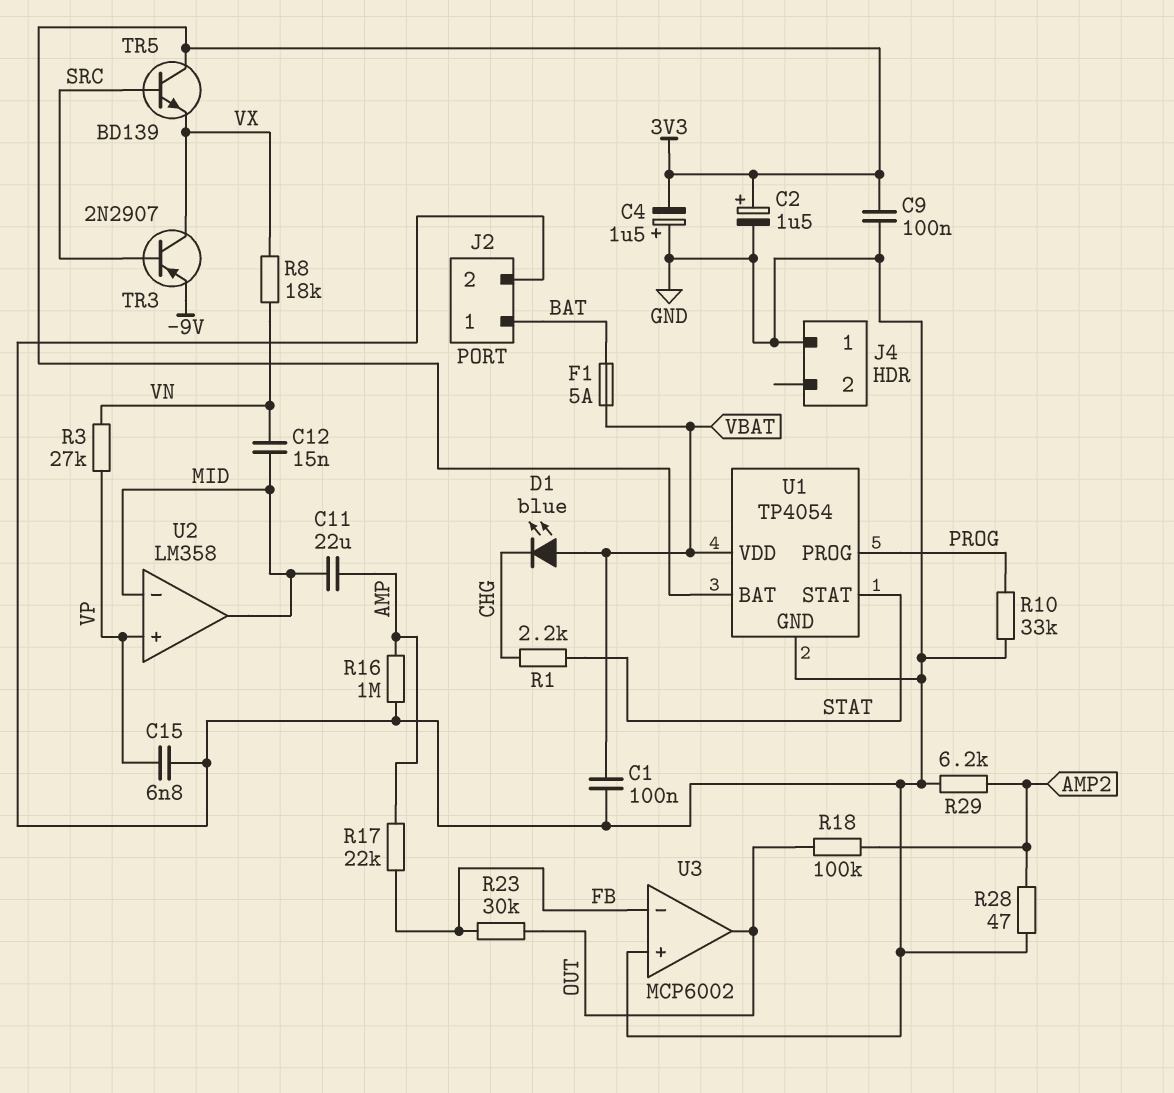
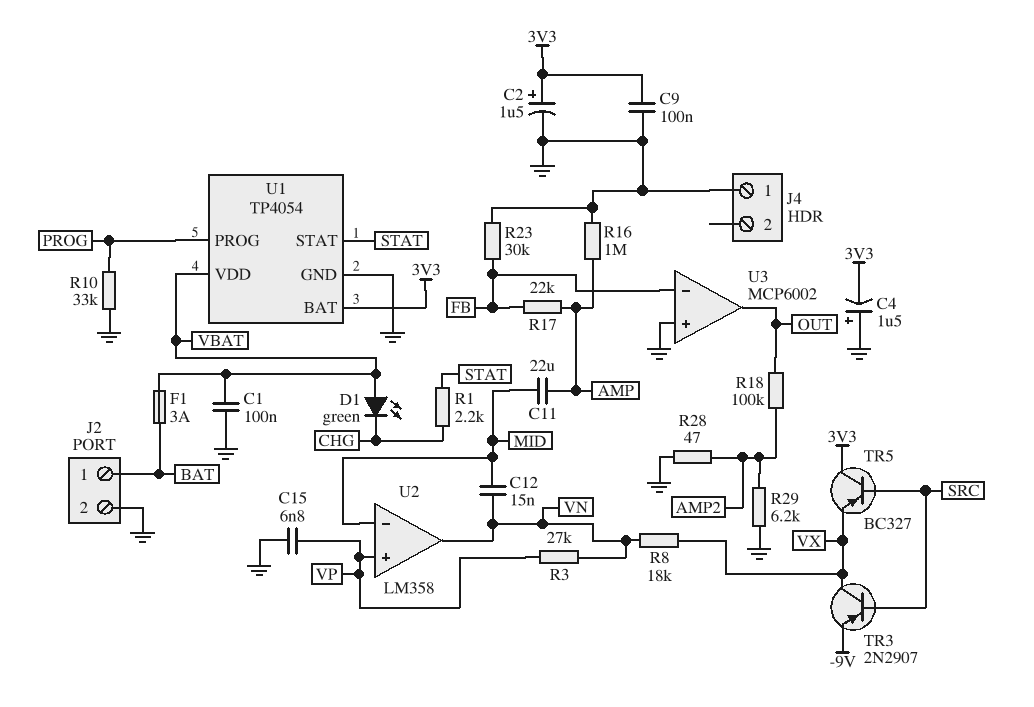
D1: LED blue (A VBAT, K CHG) -> LED green (A VBAT, K CHG)
F1: 5A (BAT, VBAT) -> 3A (BAT, VBAT)
R23: 30k (FB, OUT) -> 30k (FB, GND)
TR5: NPN BD139 (B SRC, C 3V3, E VX) -> PNP BC327 (B SRC, C 3V3, E VX)
U2 pin out: MID -> VN

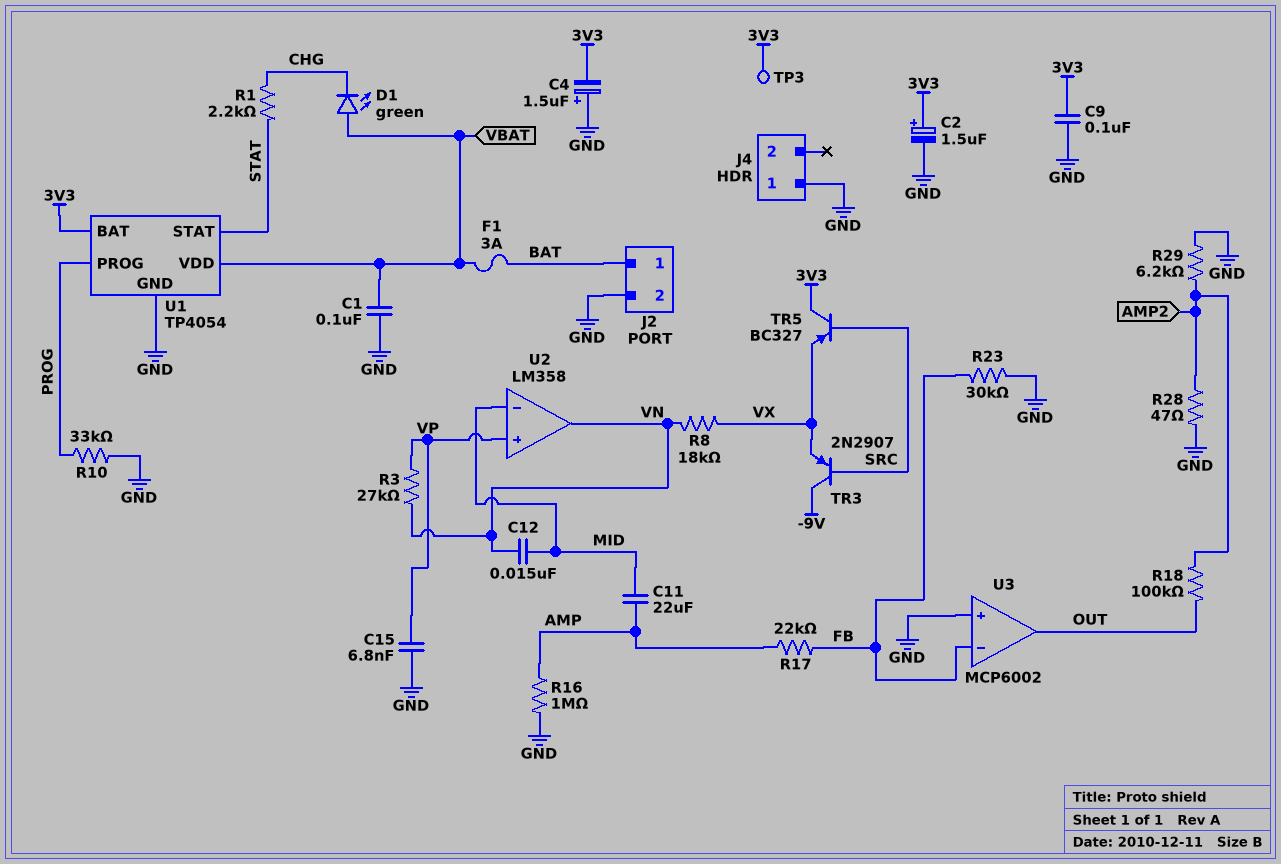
TP3: none -> test point (3V3)
TR3: PNP 2N2907 (B SRC, C VX, E -9V) -> PNP 2N2907 (B SRC, C -9V, E VX)

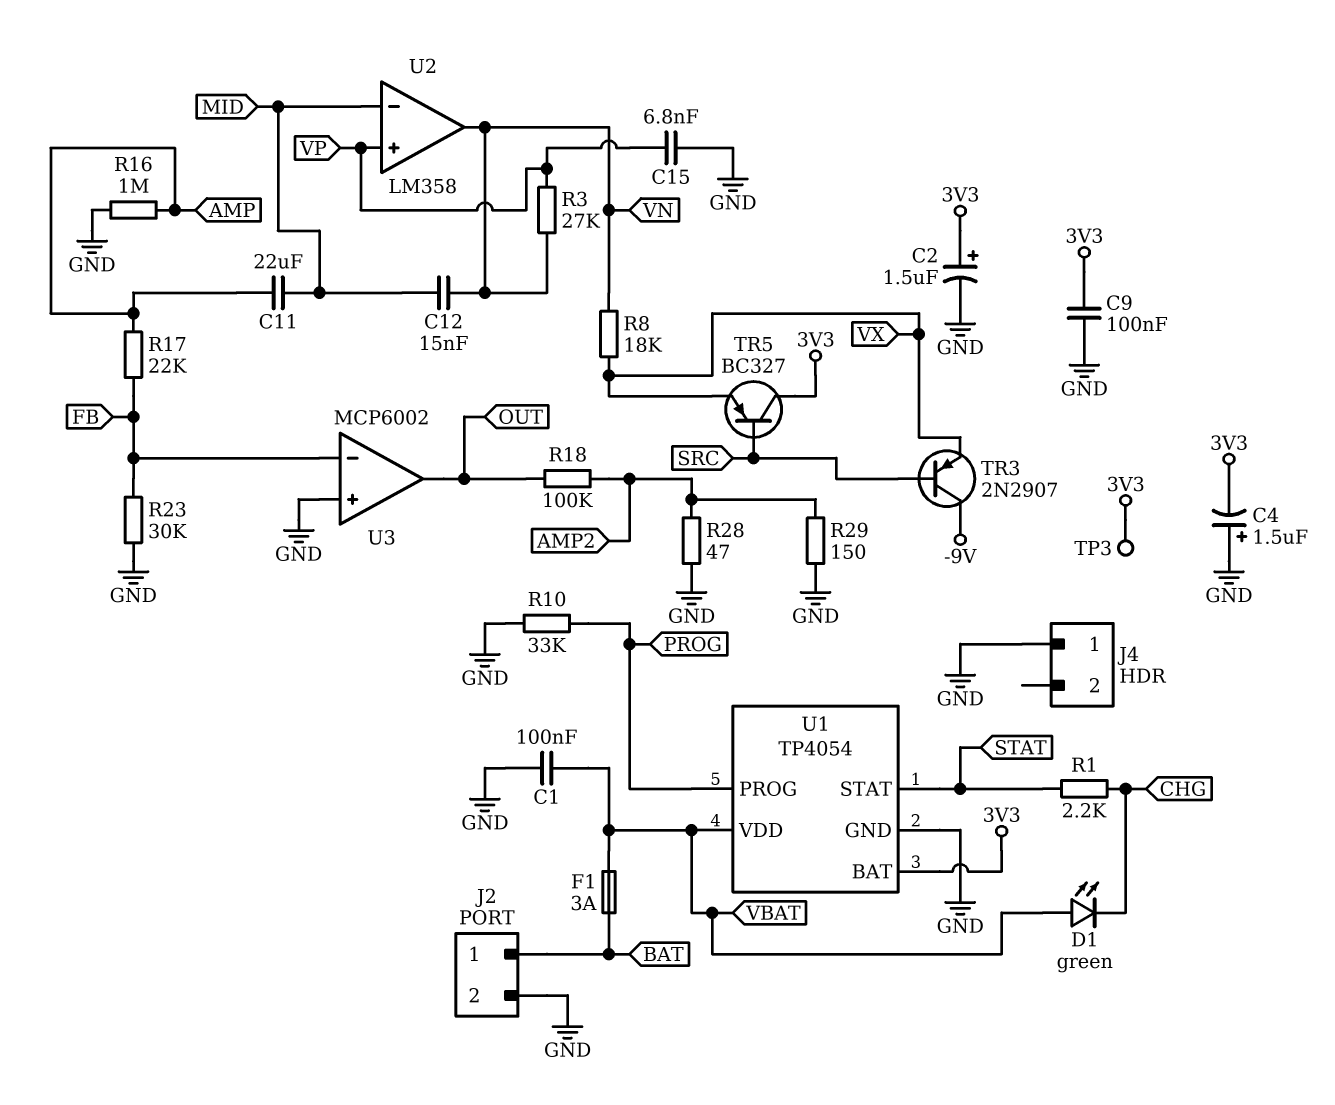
R29: 6.2k (AMP2, GND) -> 150 (AMP2, GND)

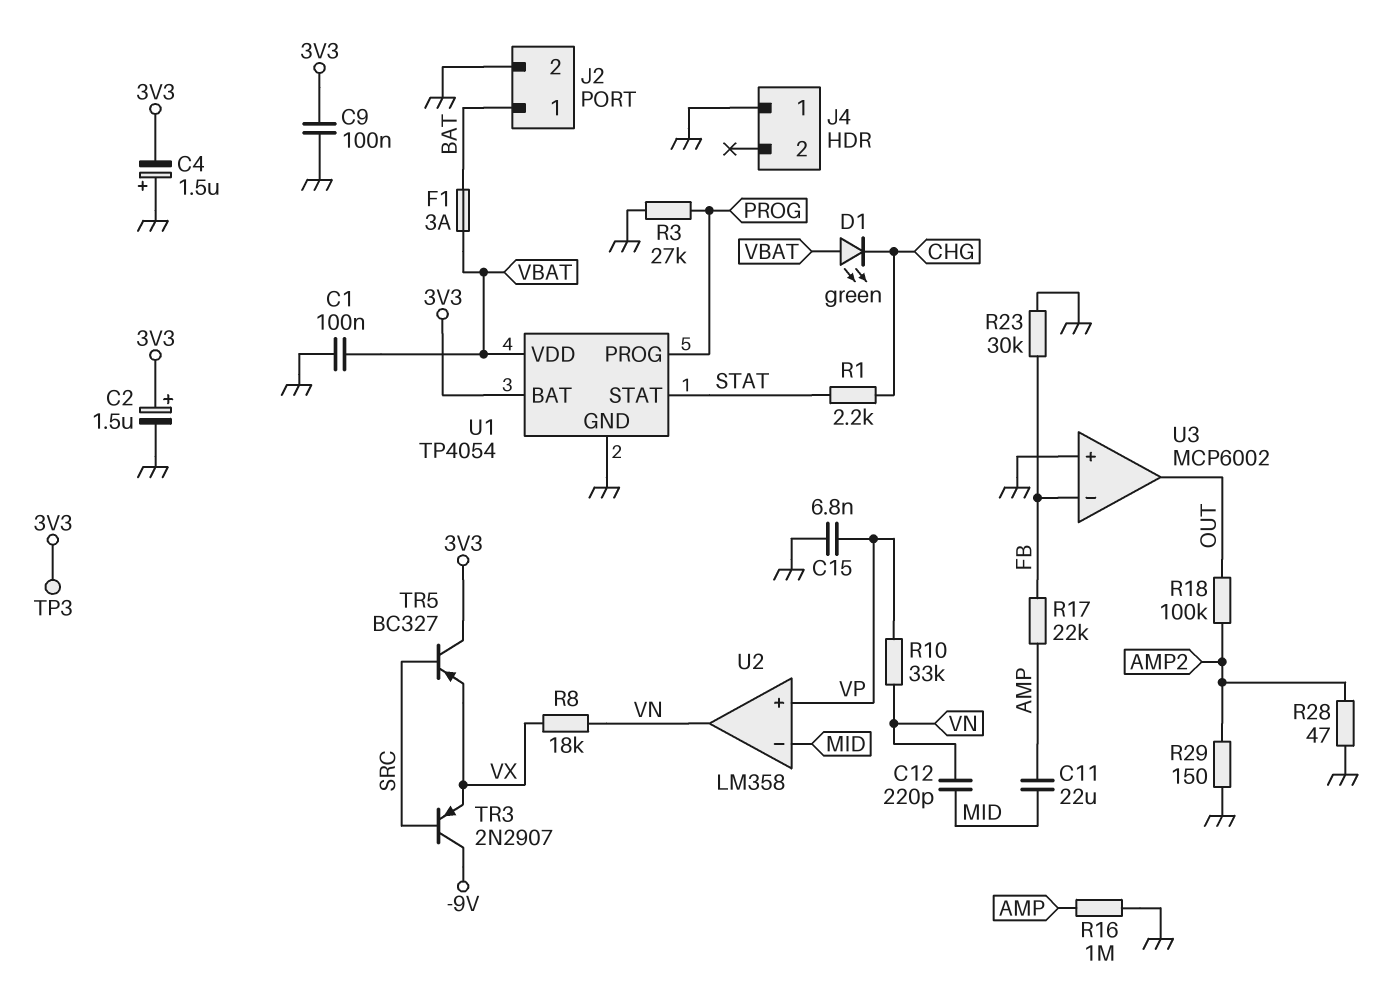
C12: 15nF (MID, VN) -> 220pF (MID, VN)
R3: 27k (VN, VP) -> 27k (GND, PROG)
R10: 33k (GND, PROG) -> 33k (VN, VP)

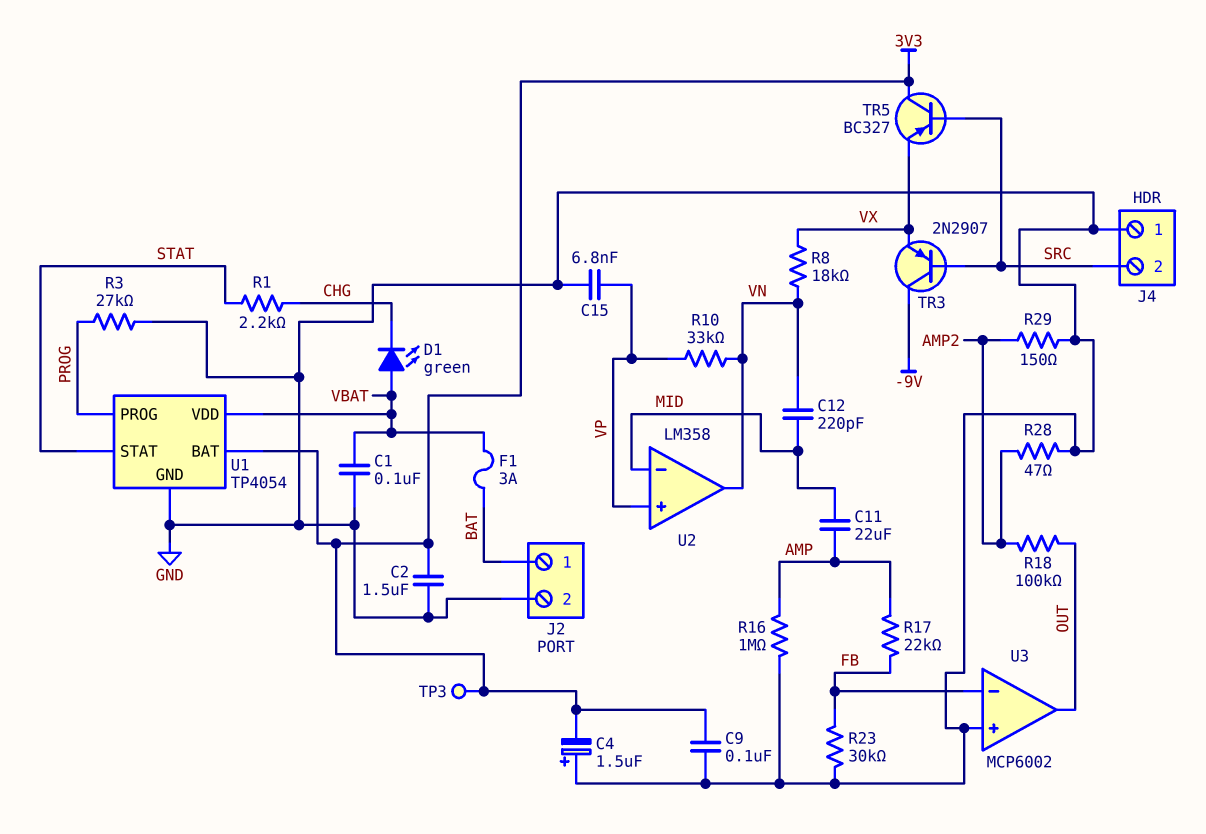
C2: 1.5uF (plus 3V3, minus GND) -> 1.5uF (3V3, GND)
J4 pin 2: none -> SRC

